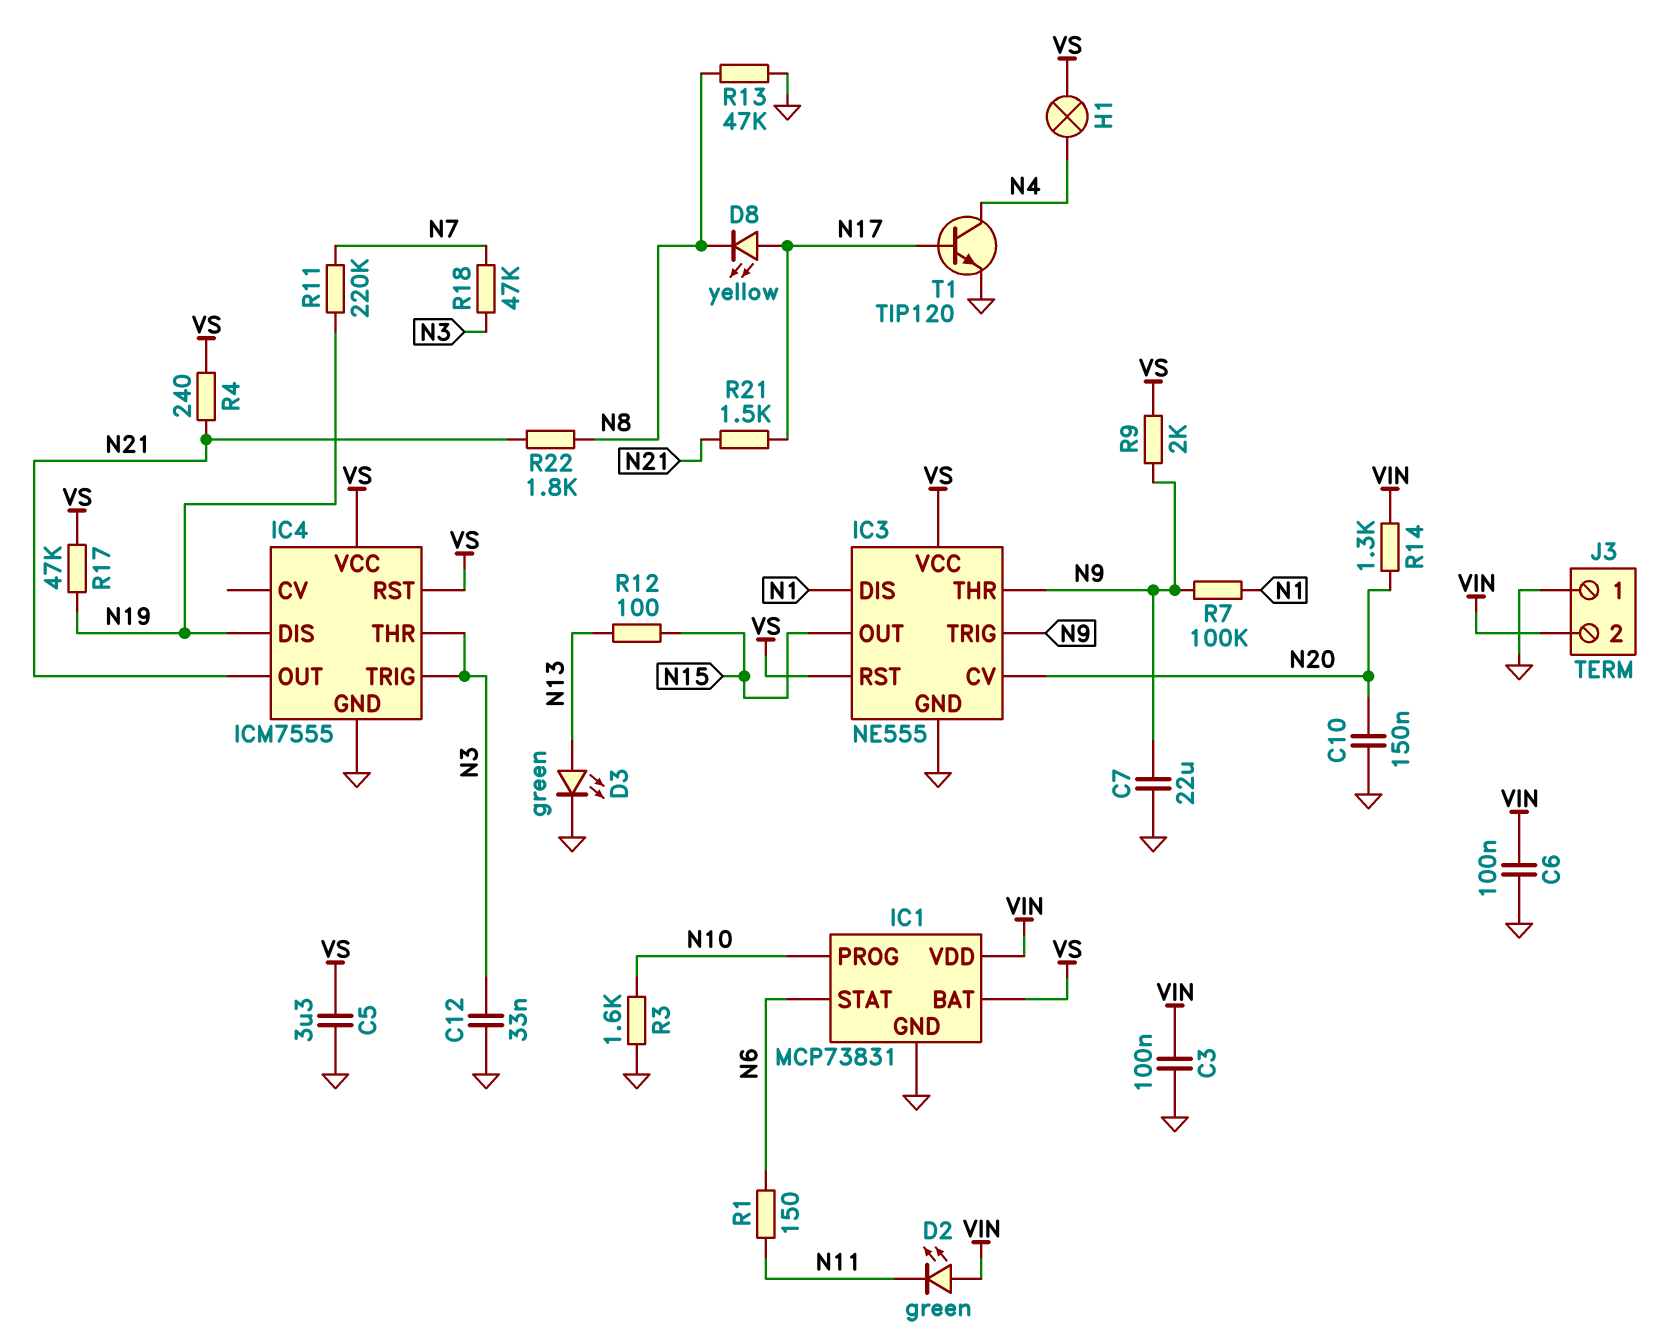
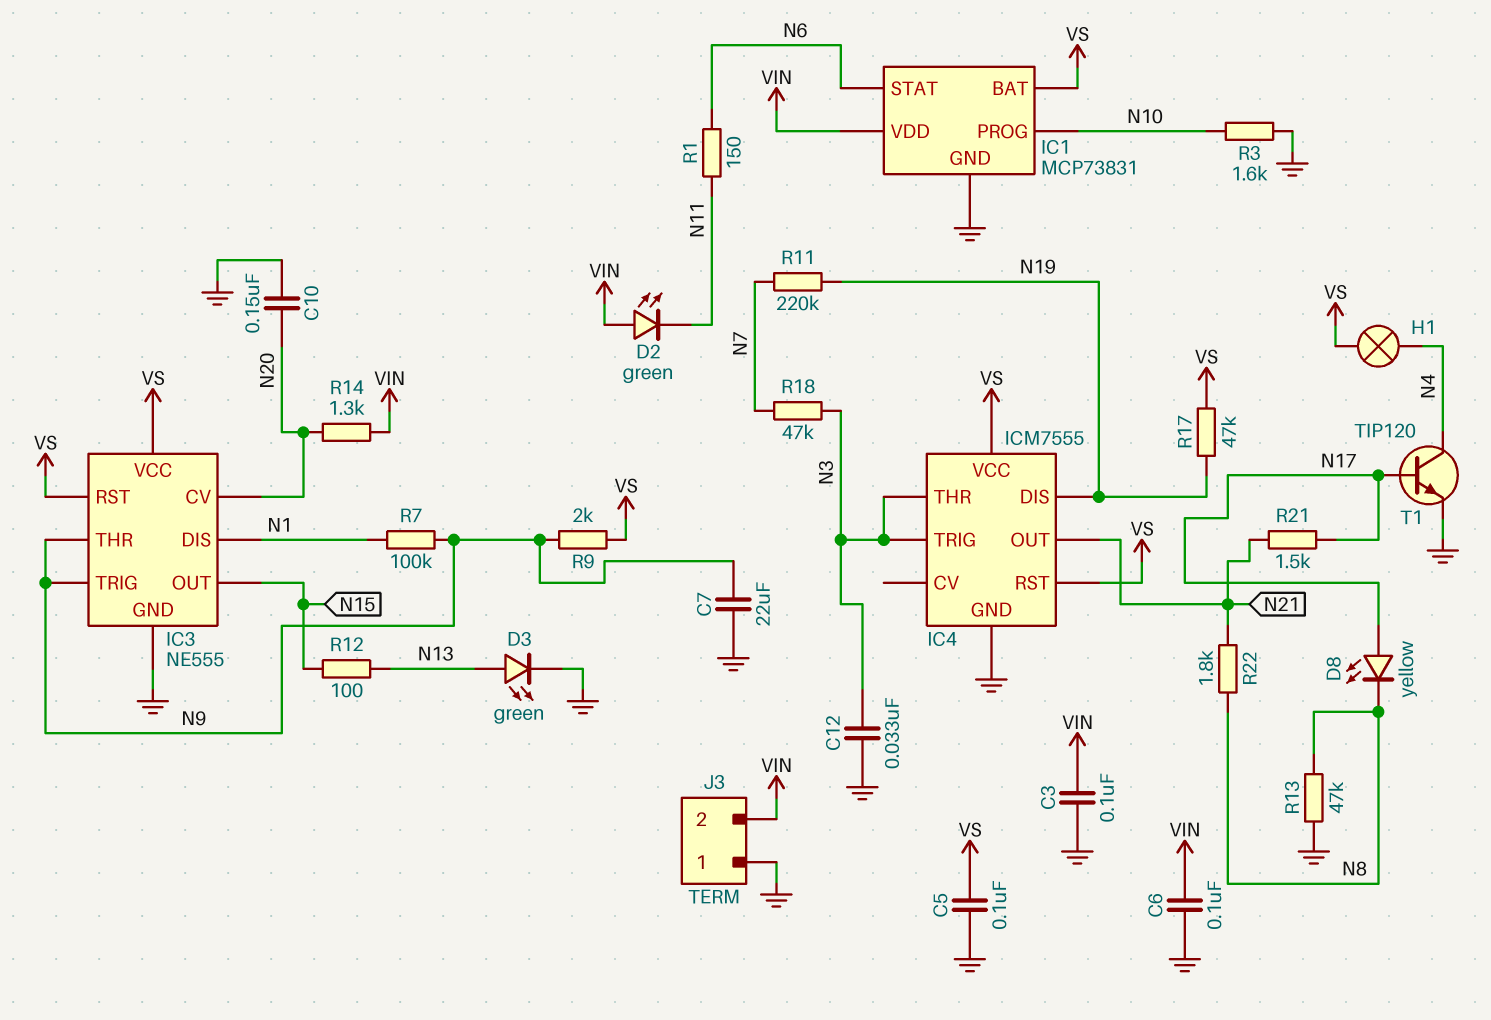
C5: 3.3uF (GND, VS) -> 100nF (GND, VS)
R4: 240 (N21, VS) -> none

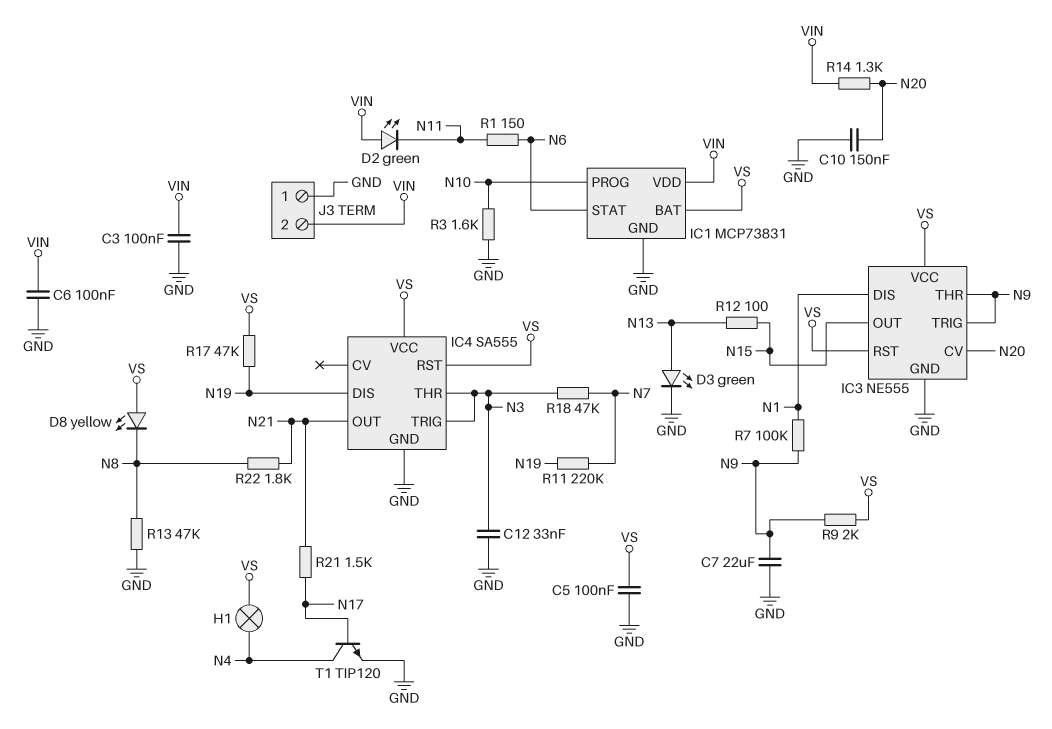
D8: LED yellow (A N17, K N8) -> LED yellow (A VS, K N8)
IC4: ICM7555 -> SA555

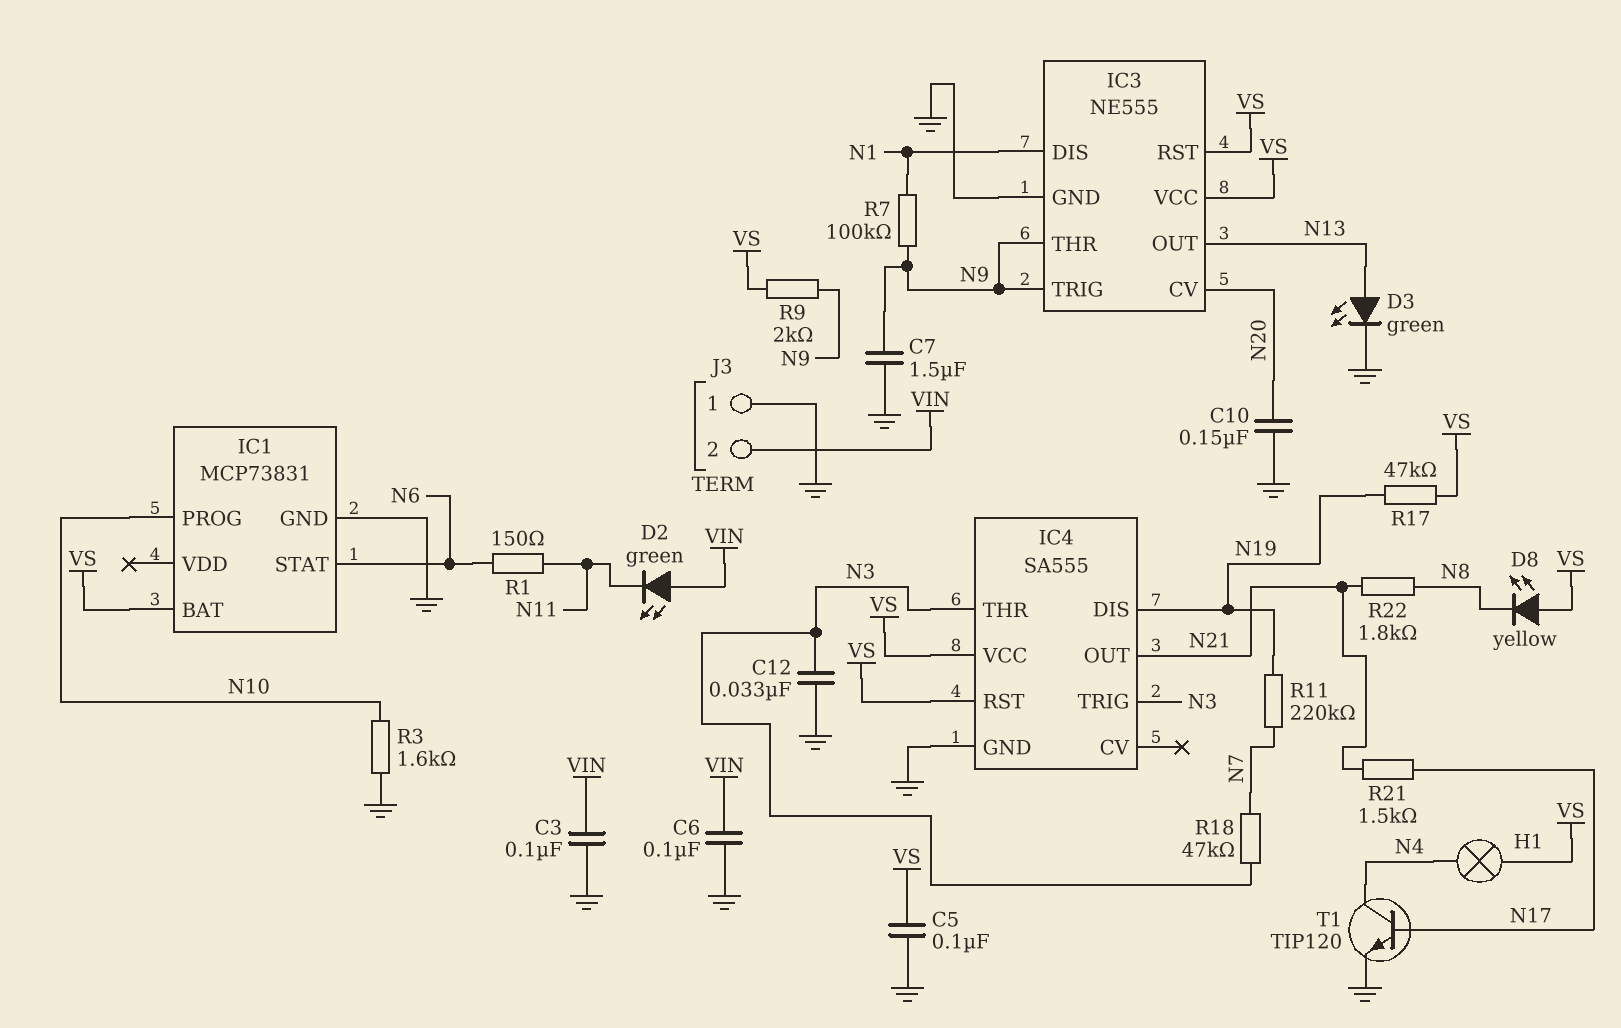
C7: 22uF (GND, N9) -> 1.5uF (GND, N9)
IC1 pin VDD: VIN -> none
IC3 pin OUT: N15 -> N13
R12: 100 (N13, N15) -> none
R13: 47k (GND, N8) -> none
R14: 1.3k (N20, VIN) -> none

